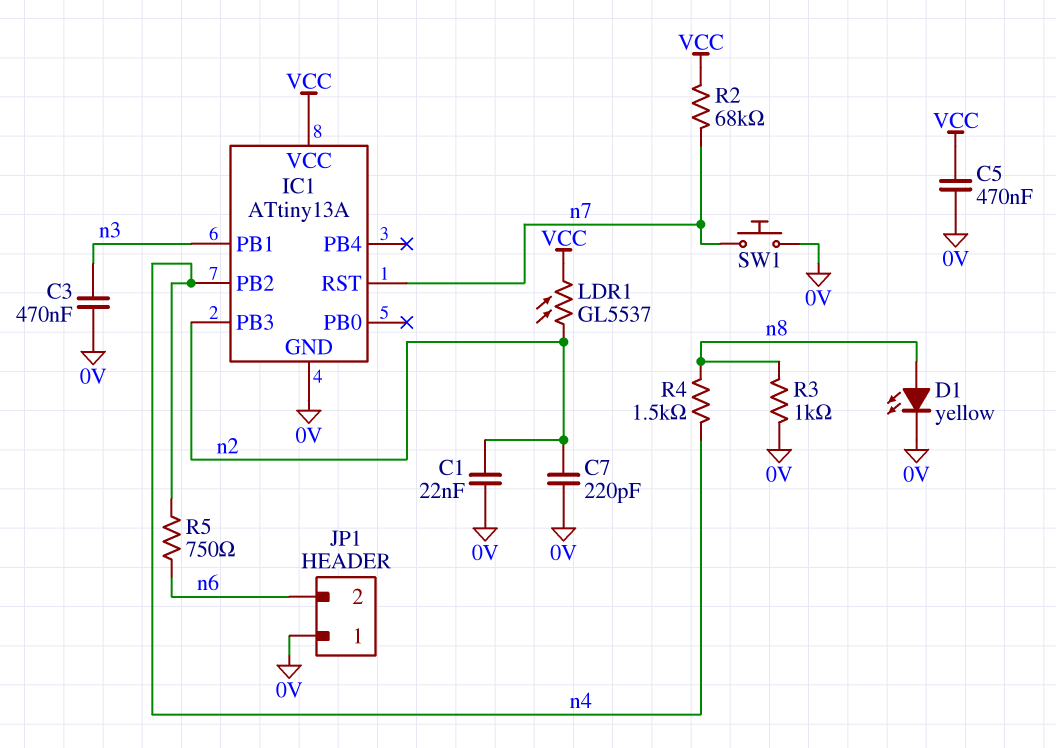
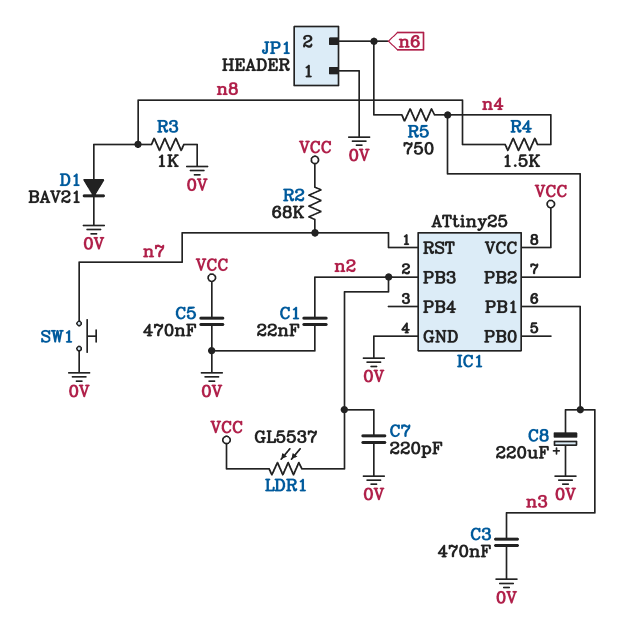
C8: none -> 220uF (plus 0V, minus n3)
D1: LED yellow (A n8, K 0V) -> diode BAV21 (A n8, K 0V)
IC1: ATtiny13A -> ATtiny25

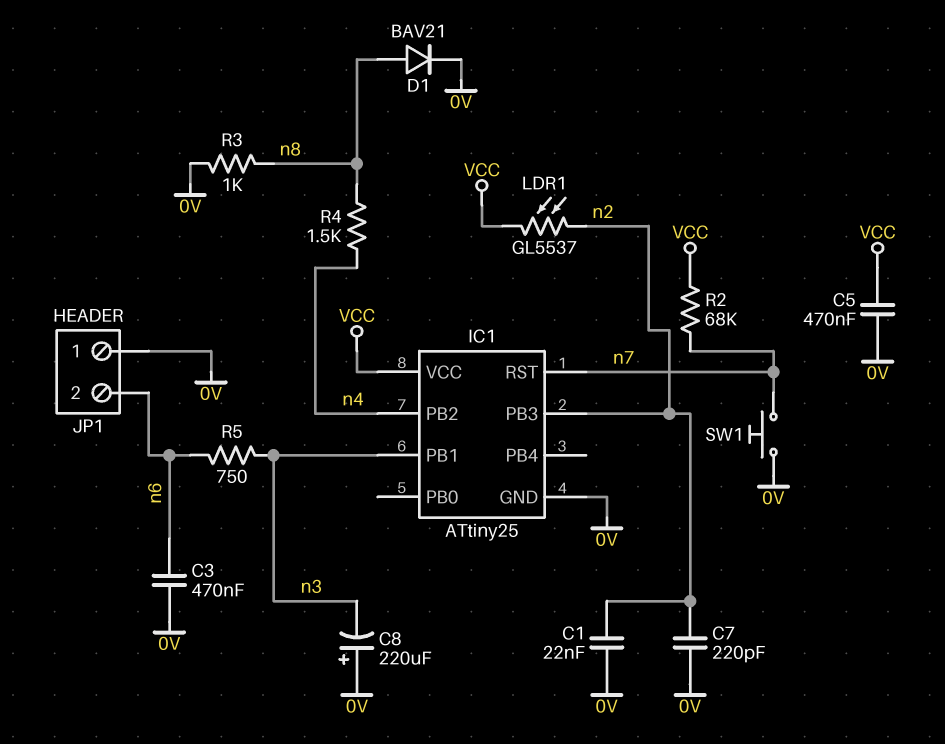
C3: 470nF (0V, n3) -> 470nF (0V, n6)
R5: 750 (n4, n6) -> 750 (n3, n6)

